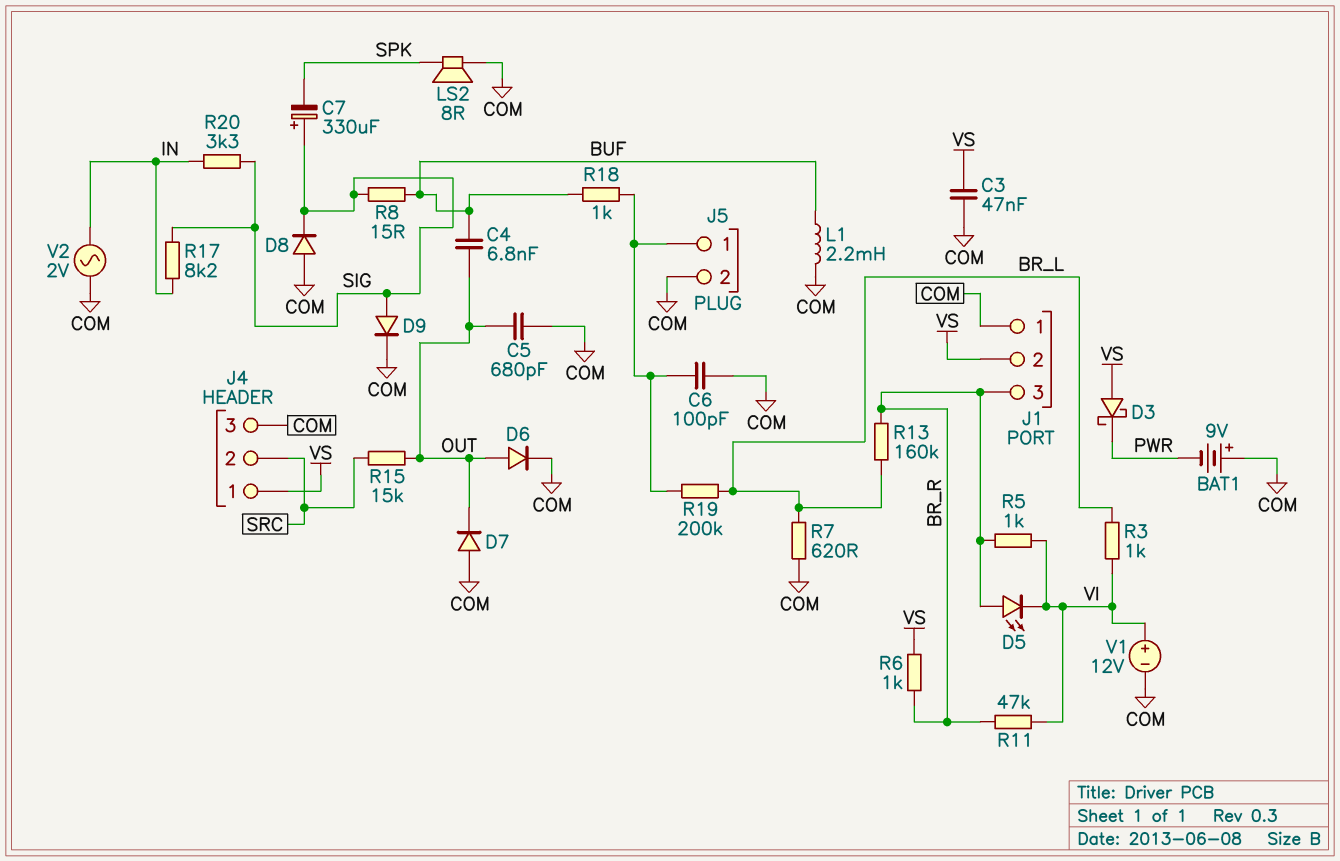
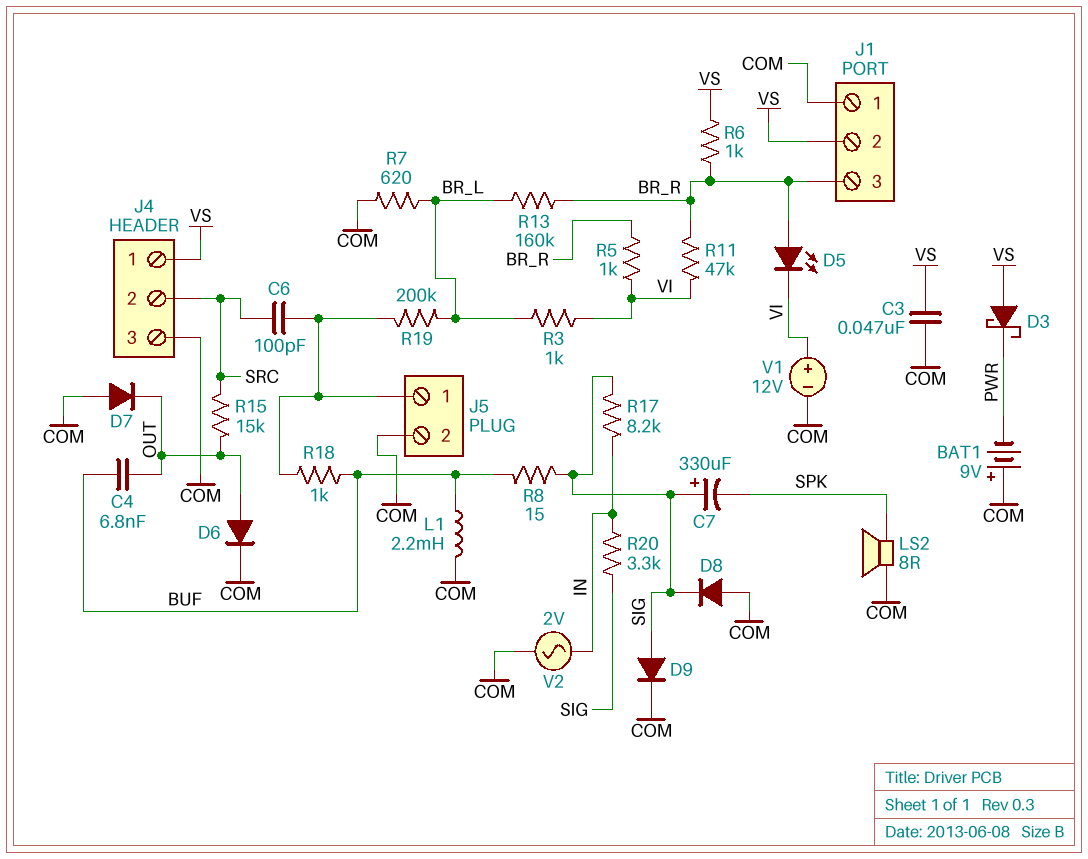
C5: 680pF (COM, OUT) -> none
C6: 100pF (COM, J5/1) -> 100pF (J5/1, SRC)

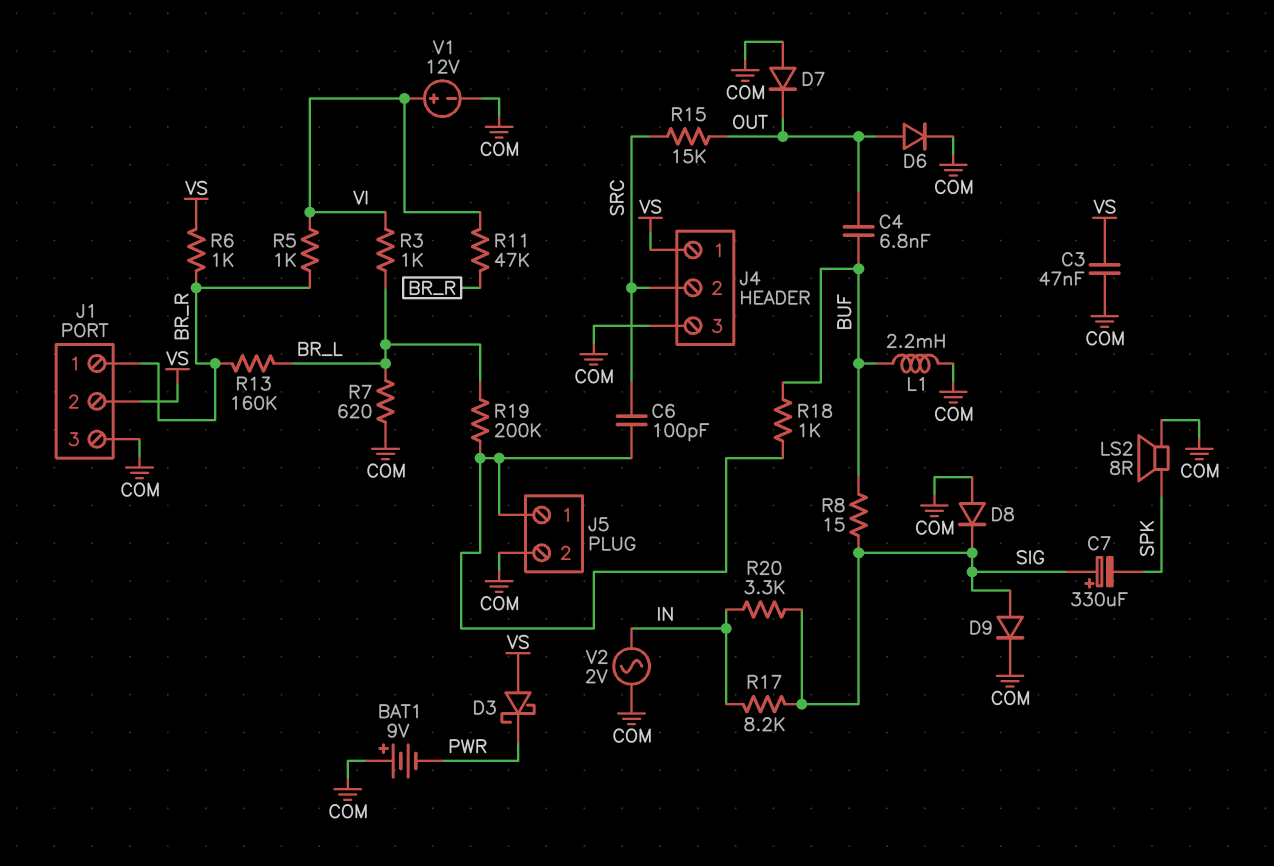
D5: LED (A BR_R, K VI) -> none
J1 pin 1: COM -> BR_R
J1 pin 3: BR_R -> COM

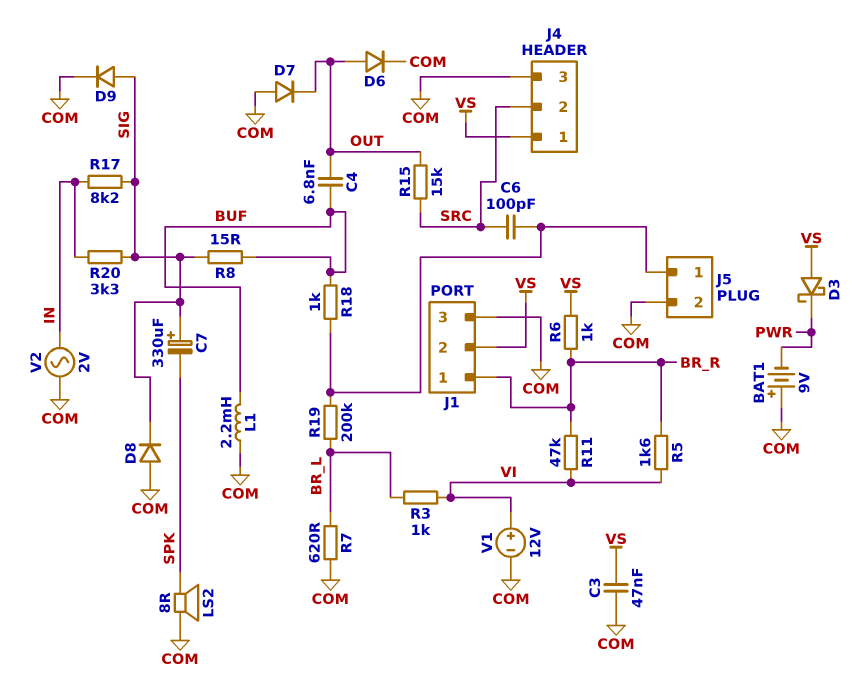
R5: 1k (BR_R, VI) -> 1.6k (BR_R, VI)
R13: 160k (BR_L, BR_R) -> none

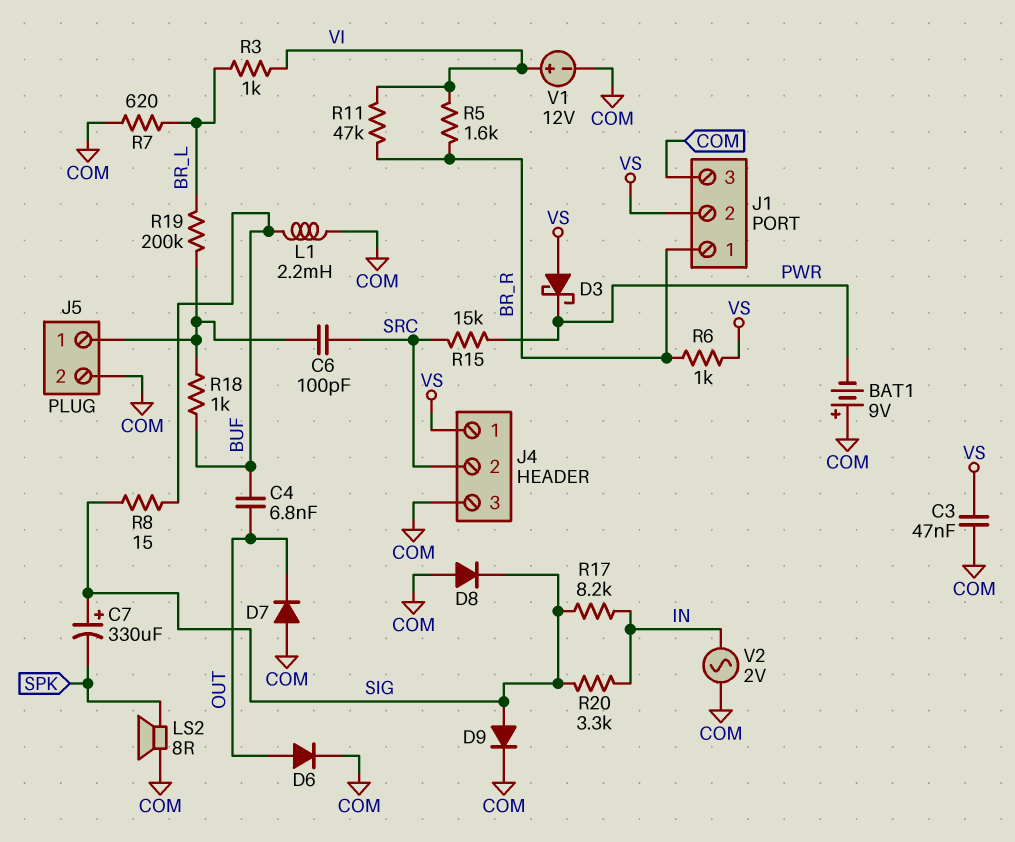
R15: 15k (OUT, SRC) -> 15k (PWR, SRC)

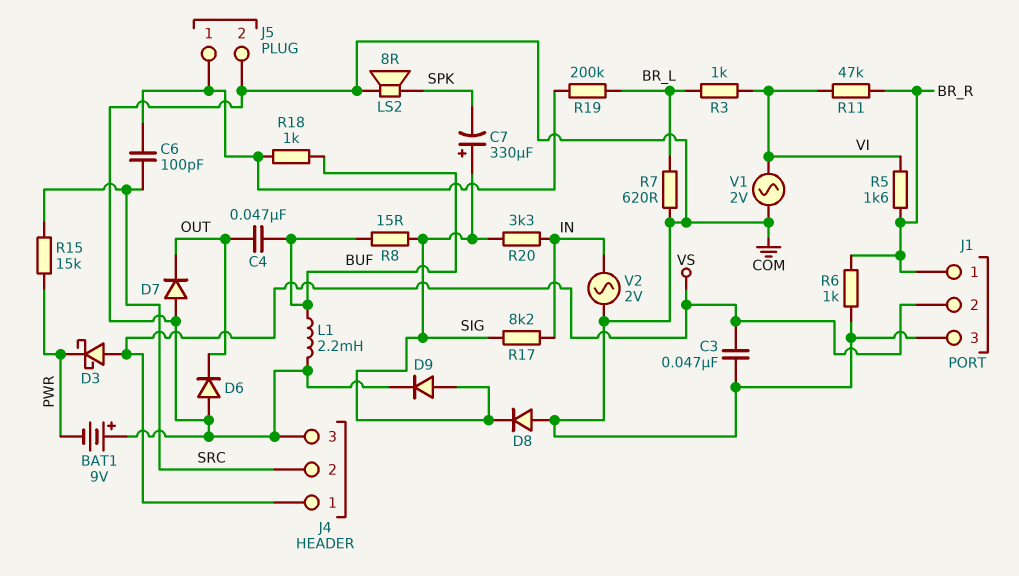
C4: 6.8nF (BUF, OUT) -> 47nF (BUF, OUT)
D6: diode (A OUT, K COM) -> diode (A COM, K OUT)
R6: 1k (BR_R, VS) -> 1k (BR_R, COM)
V1: 12V (plus VI, minus COM) -> AC 2V (COM, VI)

